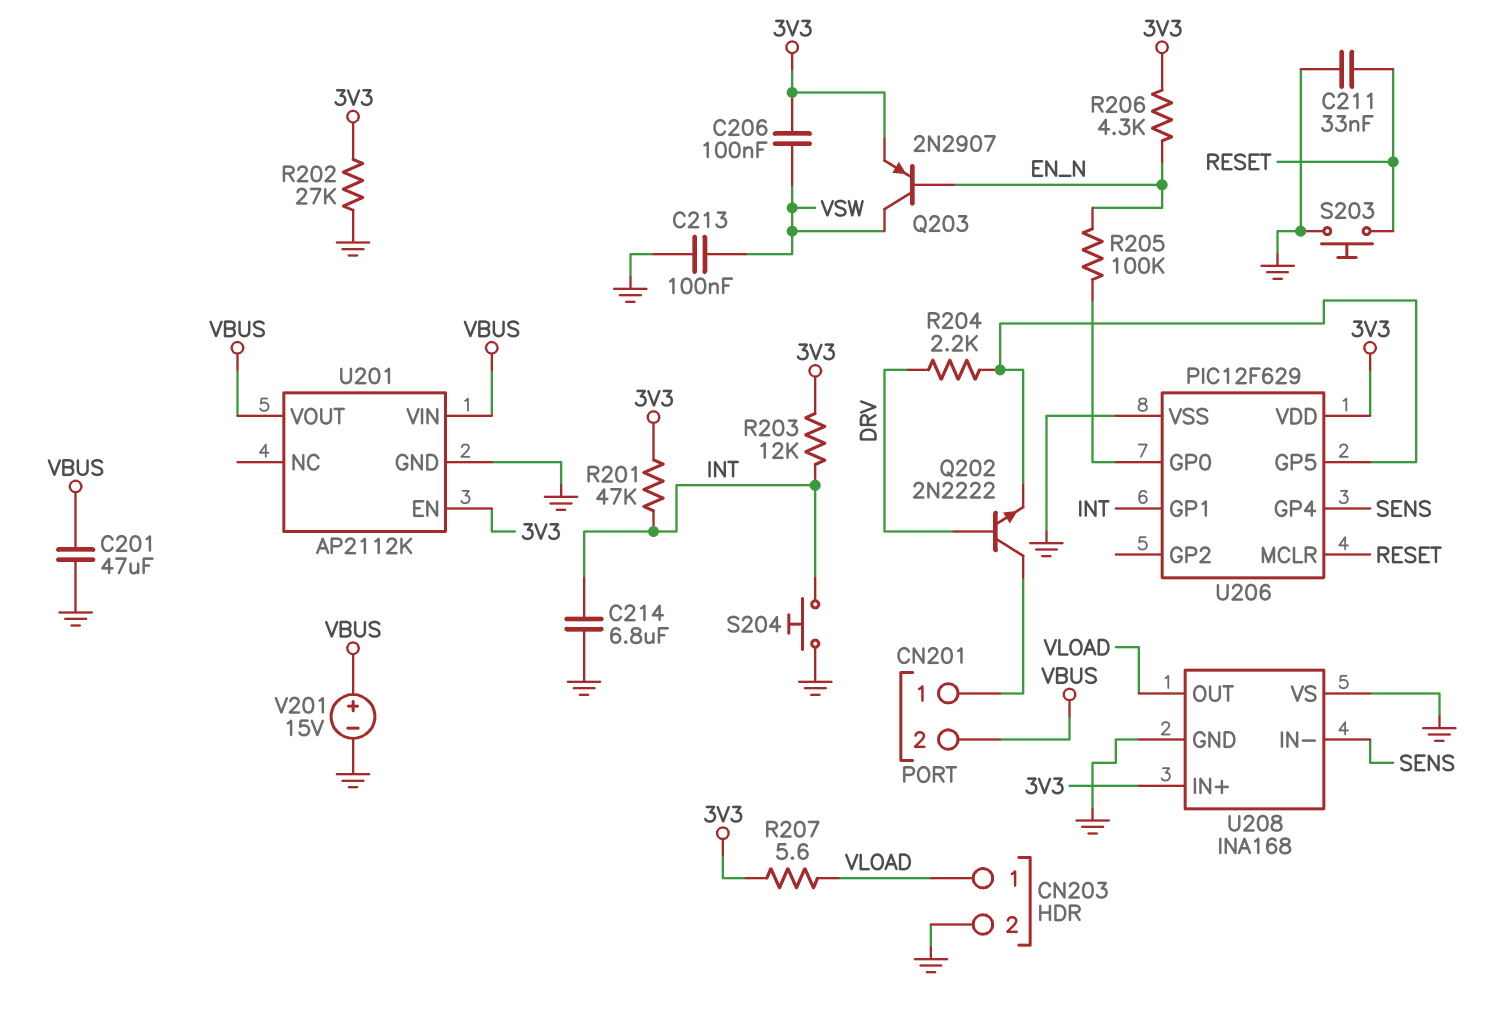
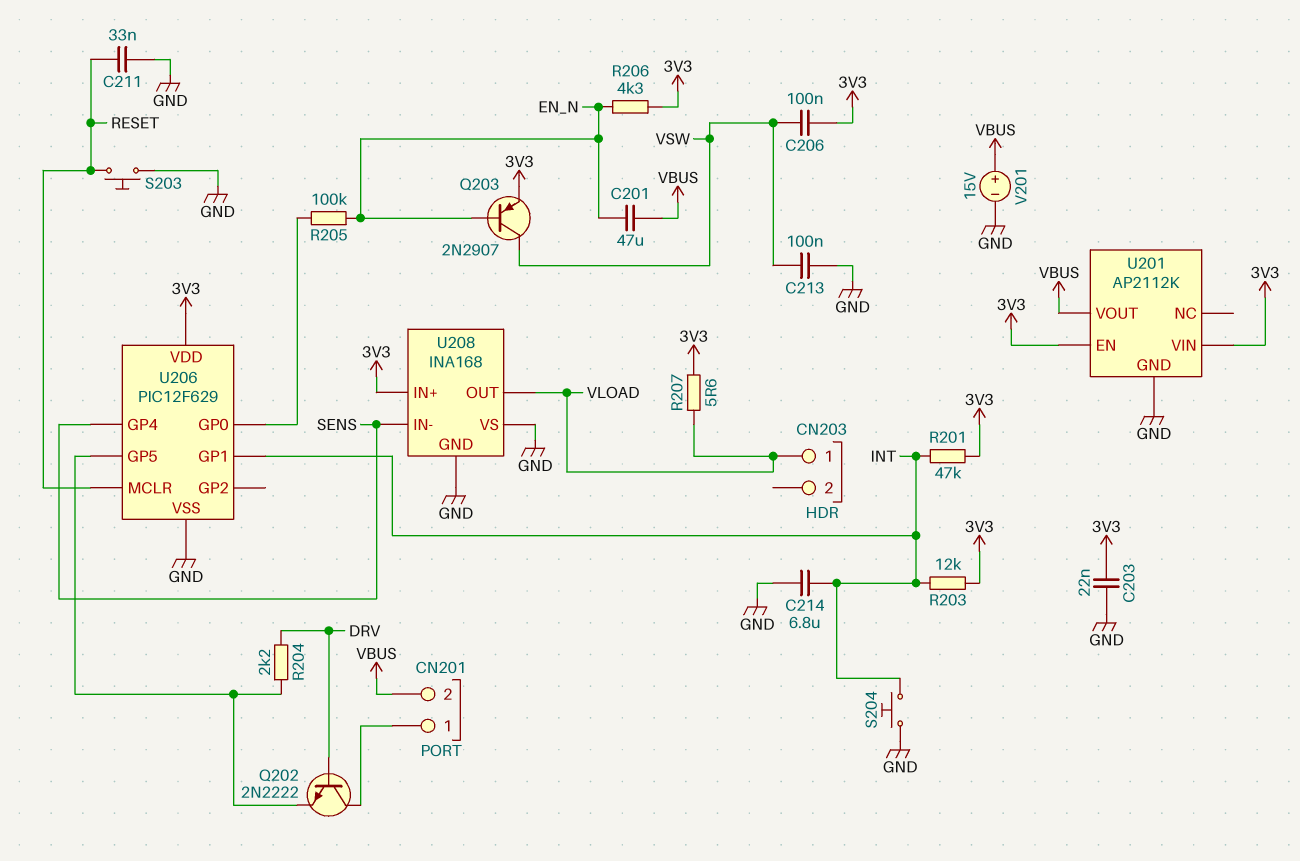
C201: 47uF (GND, VBUS) -> 47uF (EN_N, VBUS)
C203: none -> 22nF (3V3, GND)
CN203 pin 2: GND -> none
R202: 27k (3V3, GND) -> none
U201 pin VIN: VBUS -> 3V3

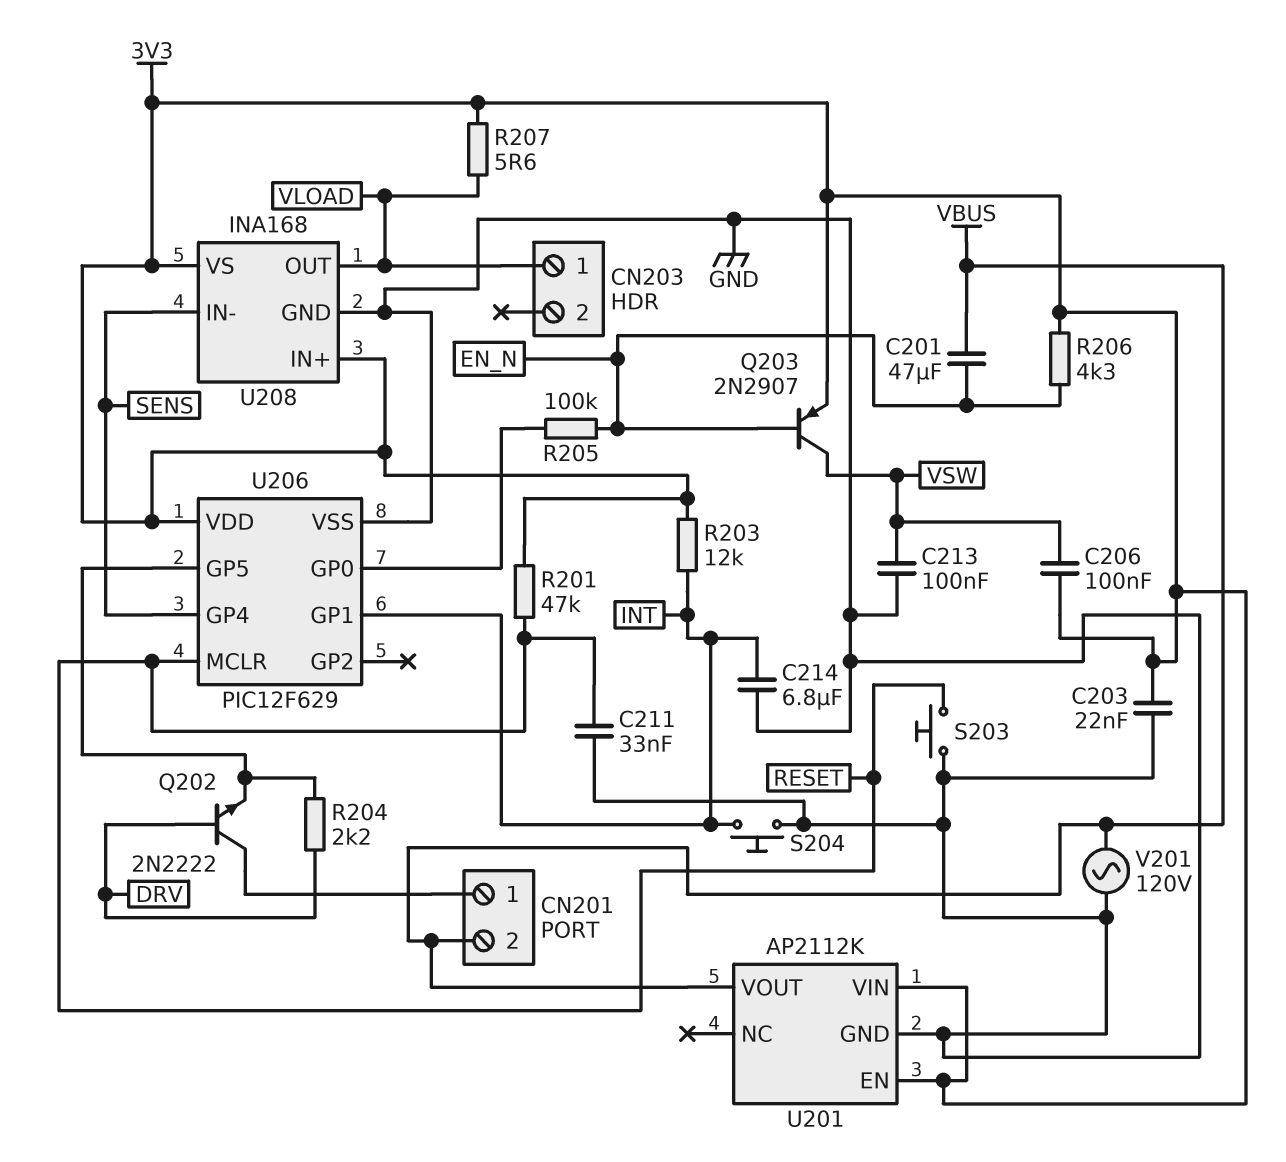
R201: 47k (3V3, INT) -> 47k (3V3, RESET)
U208 pin VS: GND -> 3V3
V201: 15V (plus VBUS, minus GND) -> AC 120V (GND, VBUS)

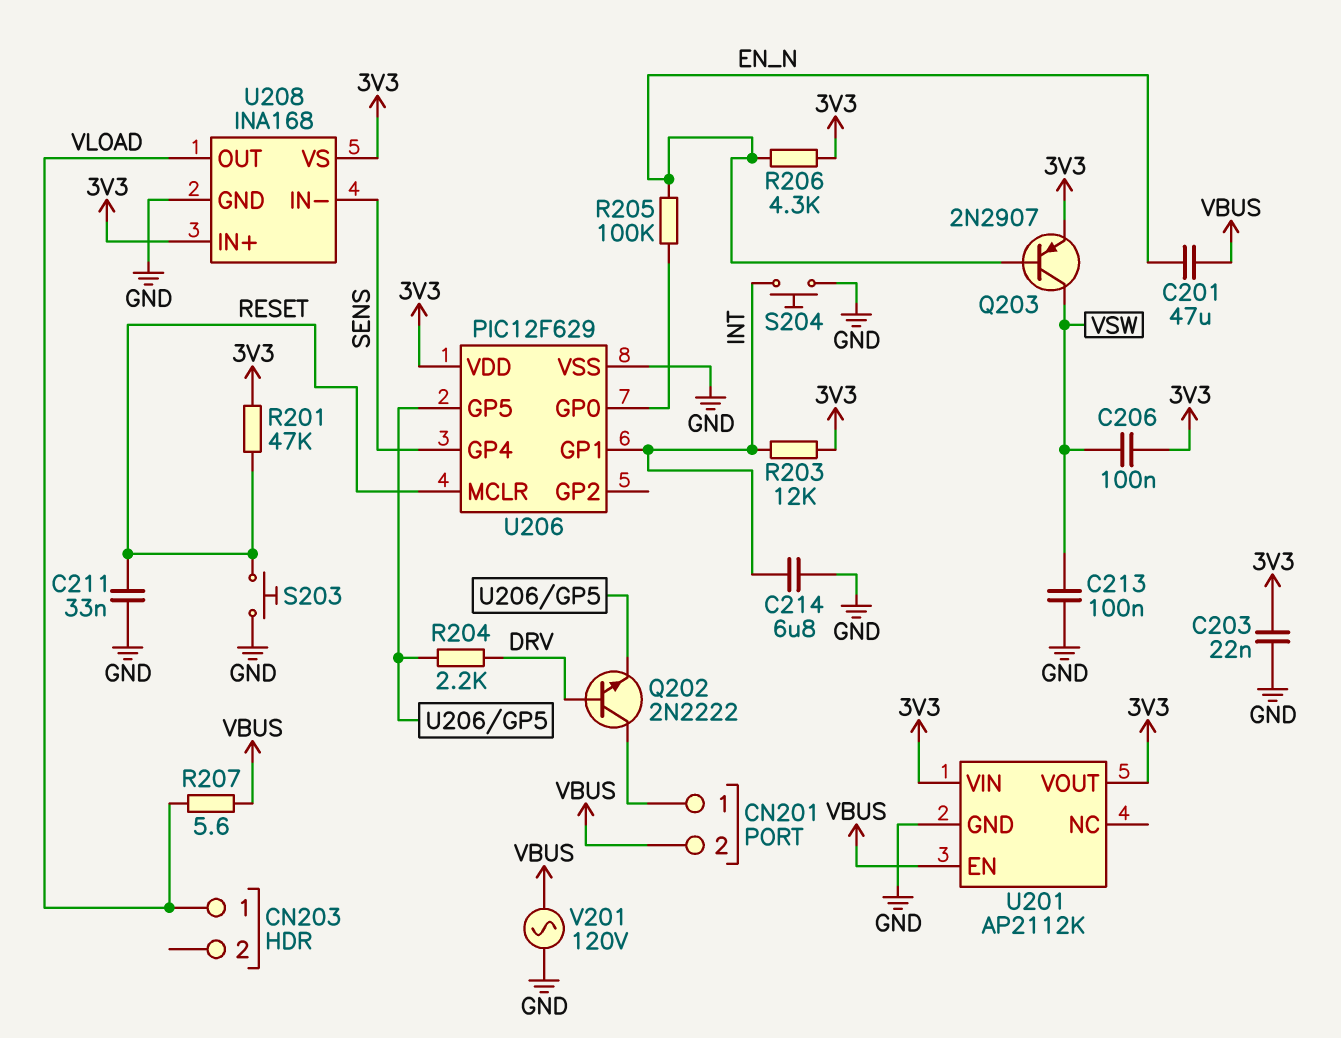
R207: 5.6 (3V3, VLOAD) -> 5.6 (VBUS, VLOAD)
U201 pin EN: 3V3 -> VBUS
U201 pin VOUT: VBUS -> 3V3

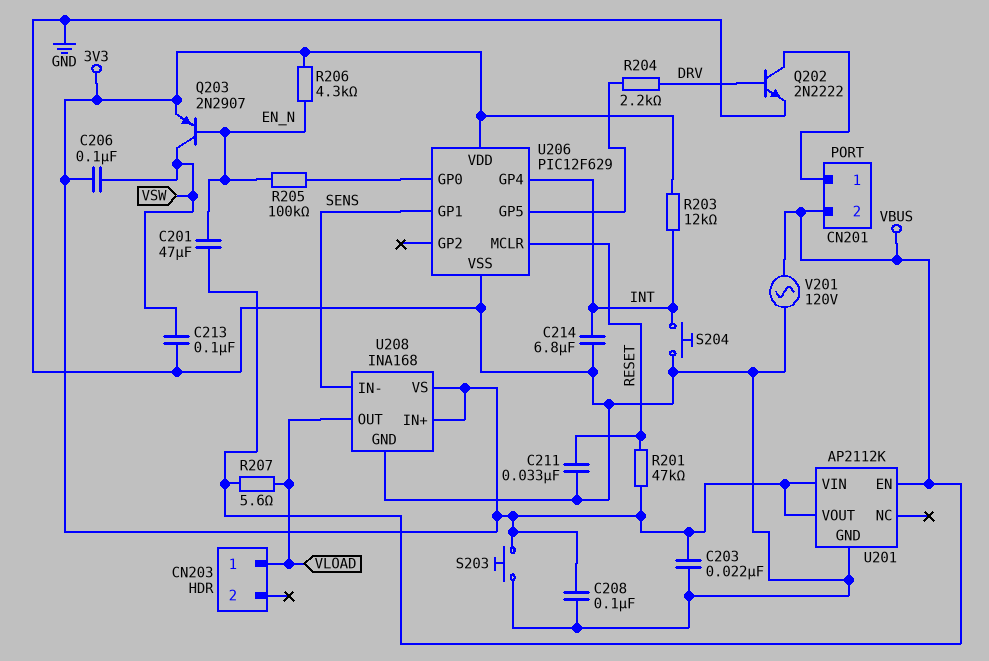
C208: none -> 100nF (3V3, GND)
Q202: NPN 2N2222 (B DRV, C CN201/1, E U206/GP5) -> NPN 2N2222 (B DRV, C CN201/1, E GND)
S203: button (GND, RESET) -> button (3V3, GND)
U206 pin GP1: INT -> SENS
U206 pin GP4: SENS -> INT

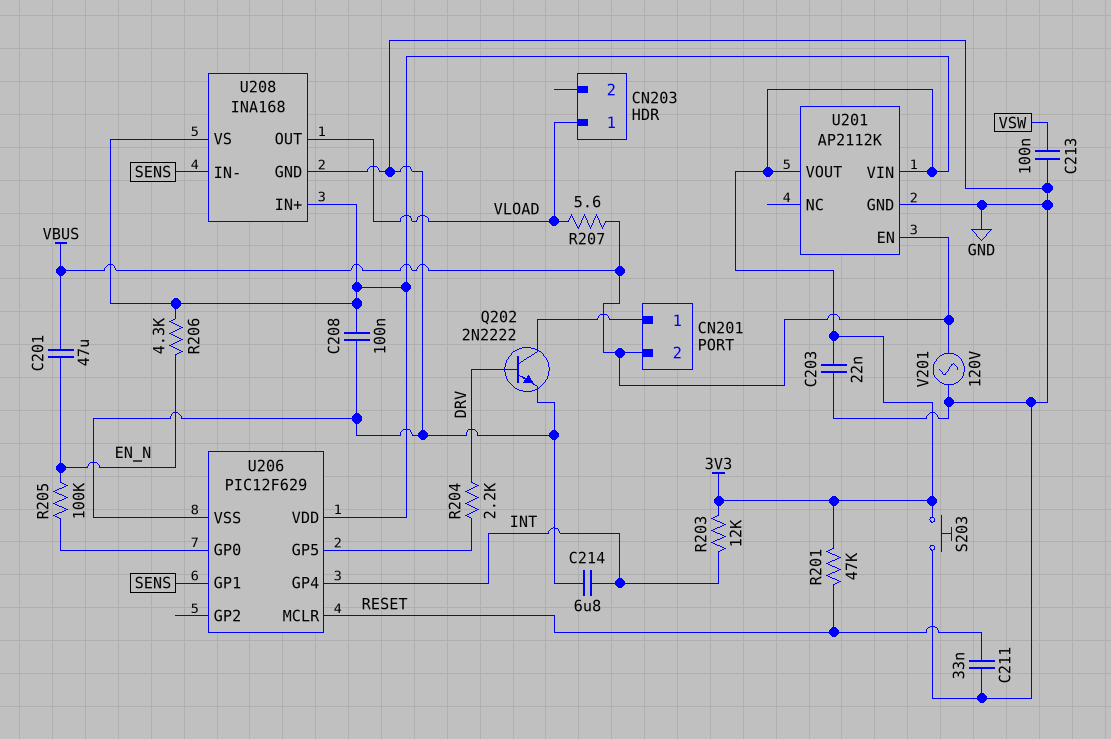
C206: 100nF (3V3, VSW) -> none
Q203: PNP 2N2907 (B EN_N, C VSW, E 3V3) -> none
S204: button (GND, INT) -> none

